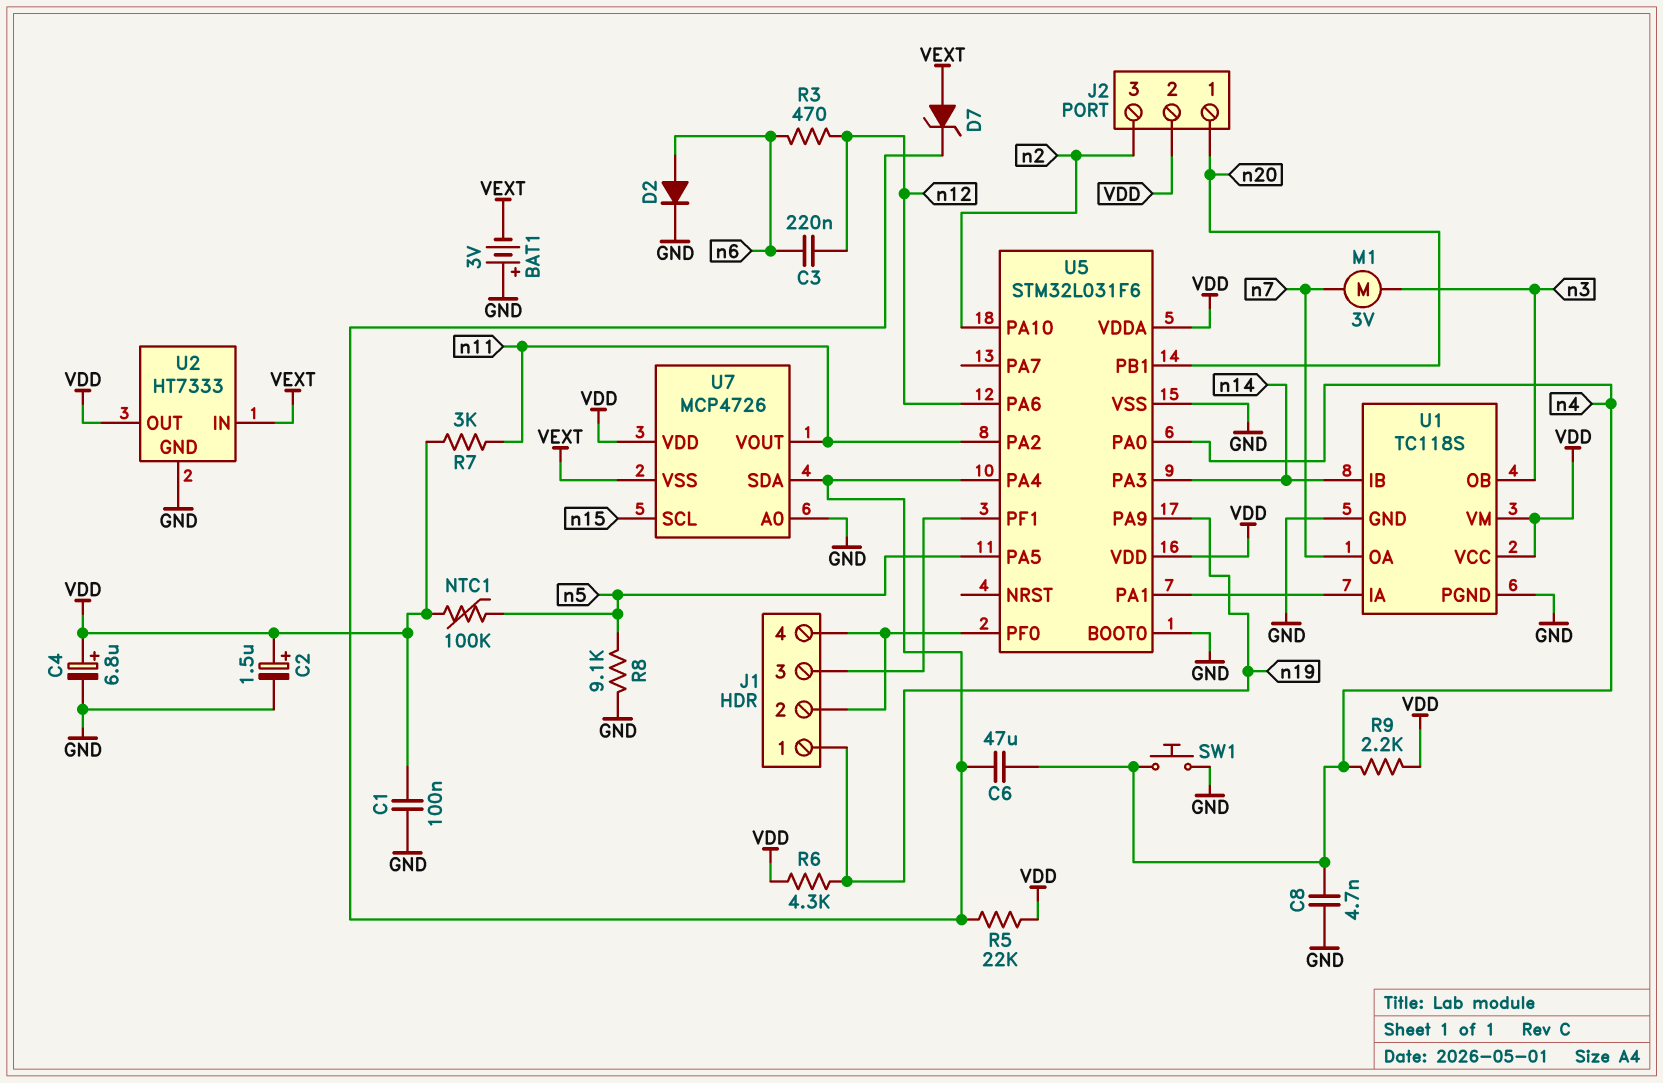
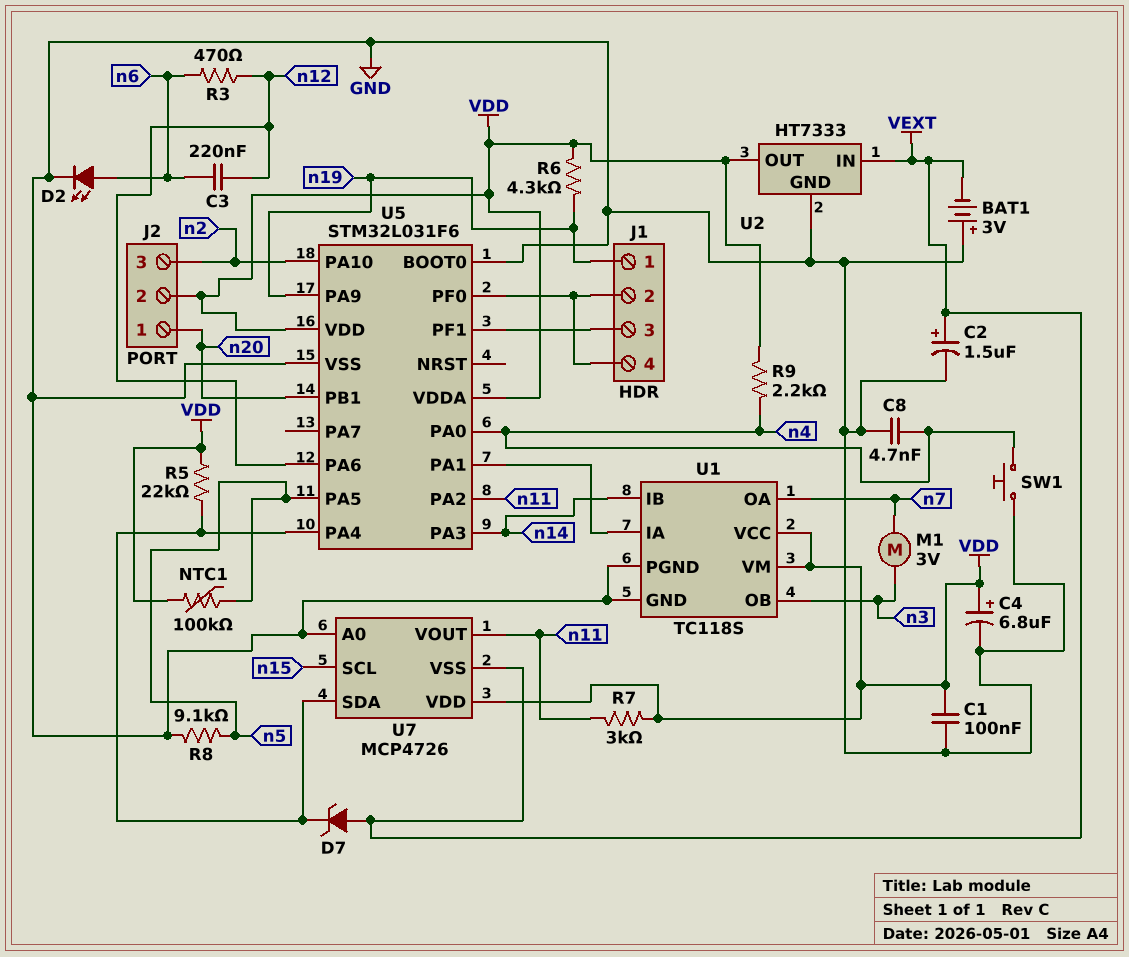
C2: 1.5uF (plus VDD, minus GND) -> 1.5uF (plus VEXT, minus GND)
C6: 47uF (U5/PA4, n4) -> none
D2: diode (A n6, K GND) -> LED (A n6, K GND)

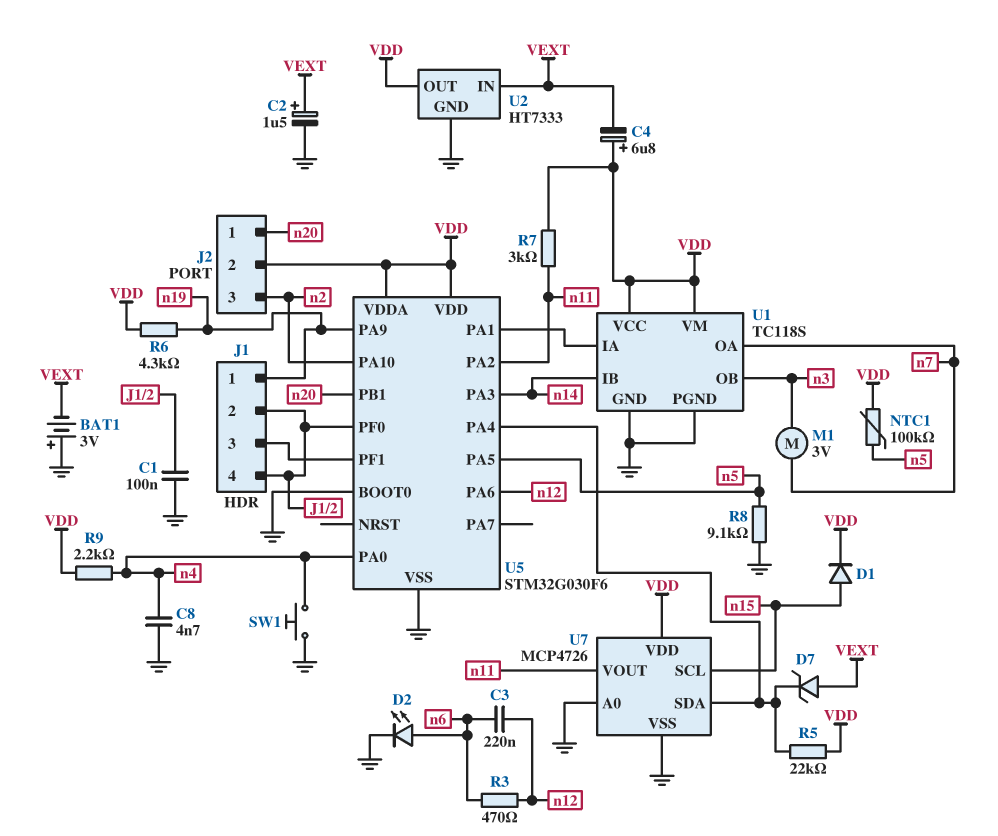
C1: 100nF (GND, VDD) -> 100nF (GND, J1/2)
C4: 6.8uF (plus VDD, minus GND) -> 6.8uF (plus VDD, minus VEXT)
D1: none -> diode (A n15, K VDD)
U5: STM32L031F6 -> STM32G030F6
U7 pin VSS: VEXT -> GND

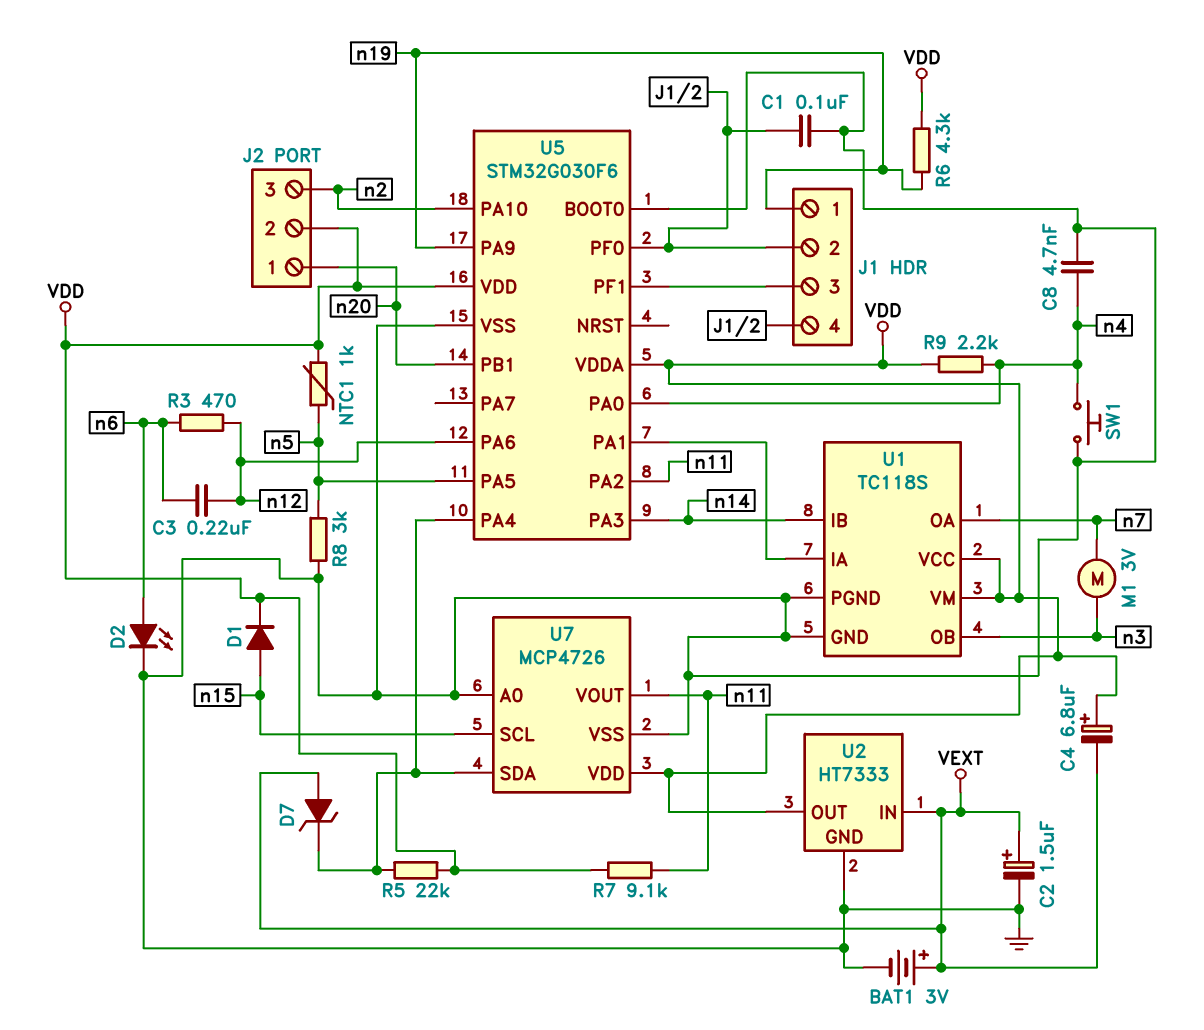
BAT1: 3V (plus GND, minus VEXT) -> 3V (plus VEXT, minus GND)
NTC1: 100k (VDD, n5) -> 1k (VDD, n5)
R7: 3k (VDD, n11) -> 9.1k (VDD, n11)
R8: 9.1k (GND, n5) -> 3k (GND, n5)

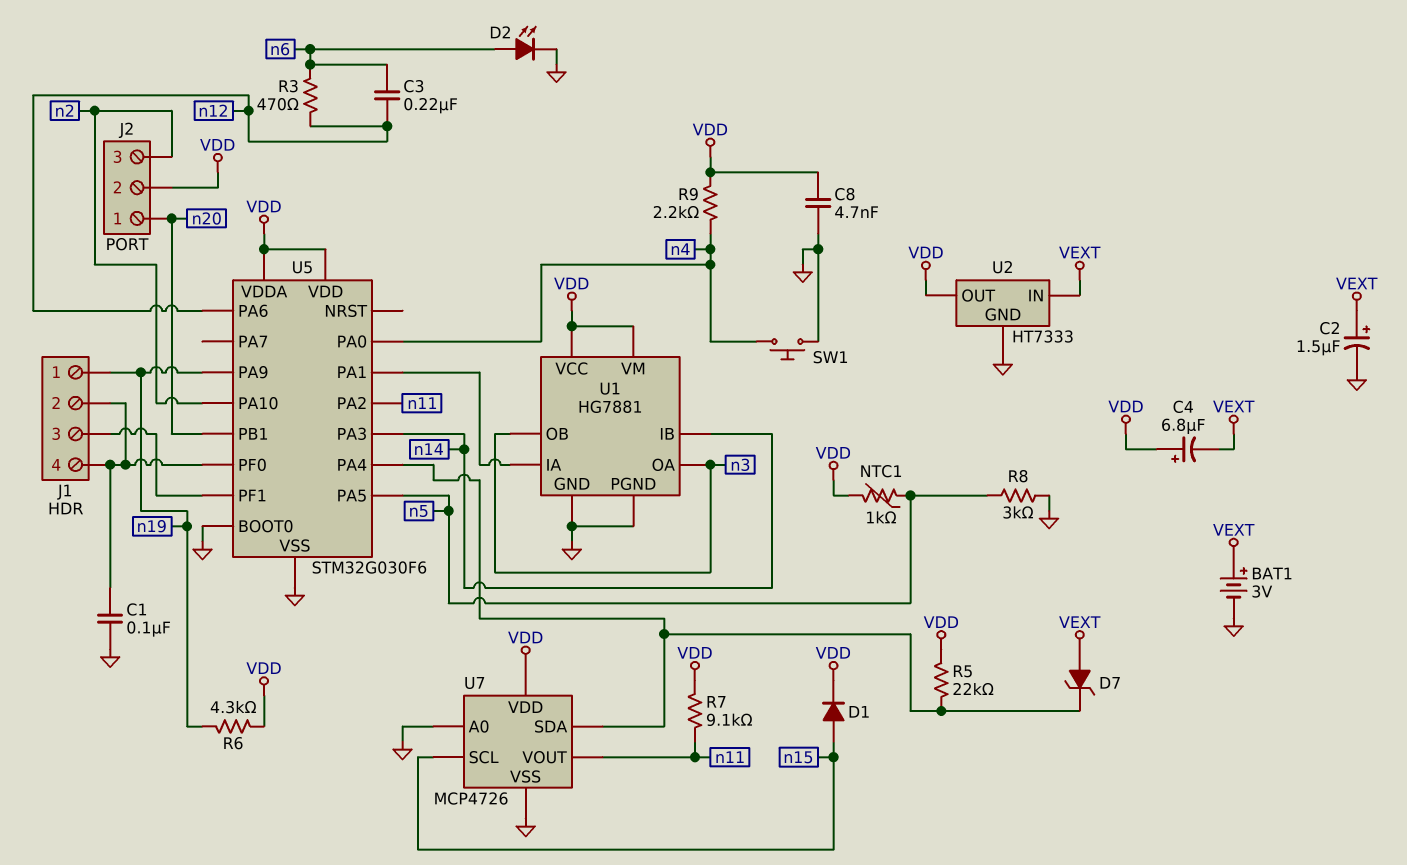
C8: 4.7nF (GND, n4) -> 4.7nF (GND, VDD)
M1: motor 3V (n3, n7) -> none
U1: TC118S -> HG7881
U1 pin OA: n7 -> n3

